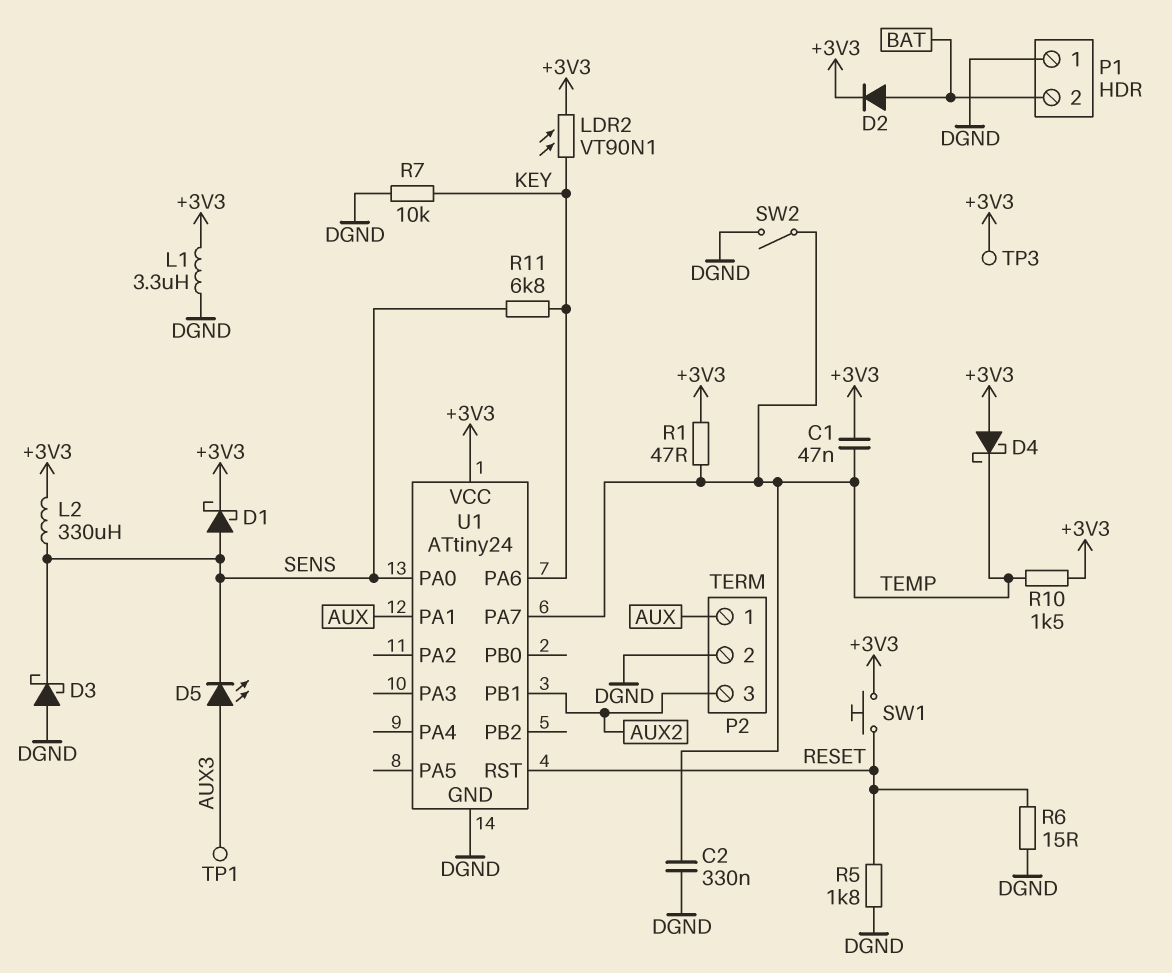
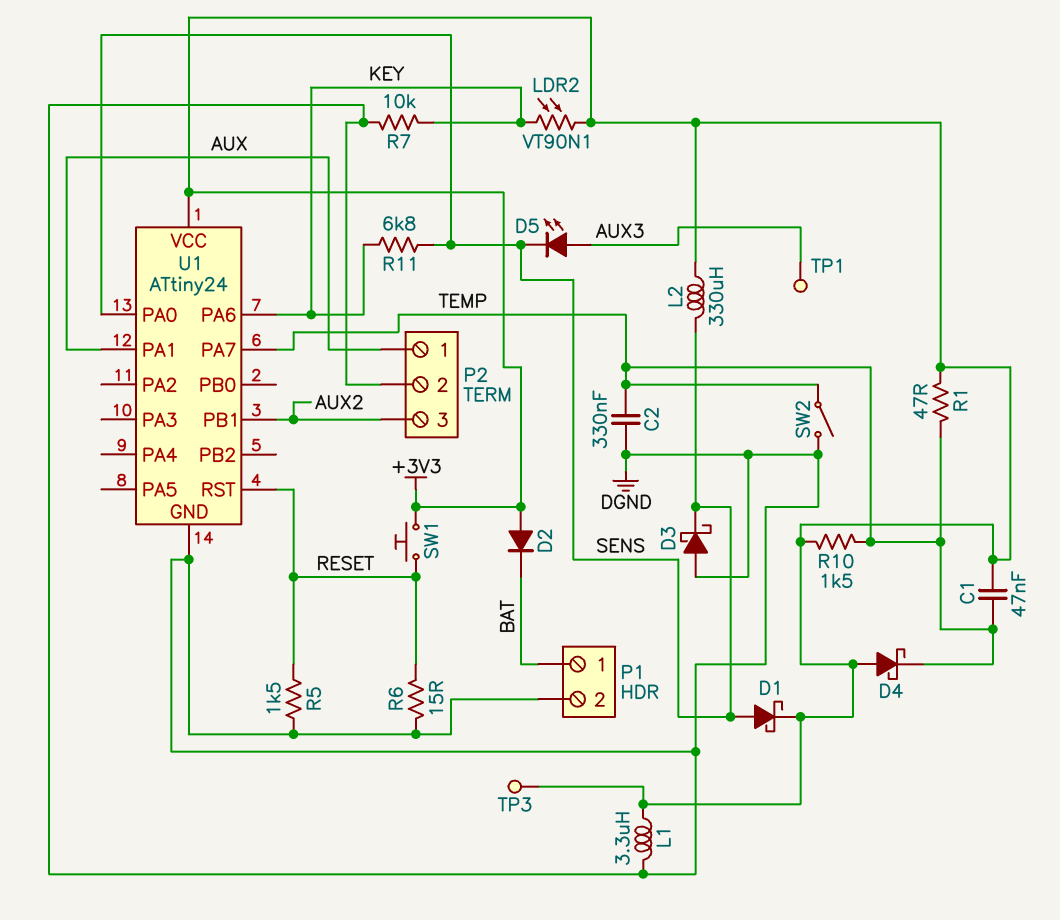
D2: diode (A BAT, K +3V3) -> diode (A +3V3, K BAT)
P1 pin 1: DGND -> BAT
P1 pin 2: BAT -> DGND
R5: 1.8k (DGND, RESET) -> 1.5k (DGND, RESET)

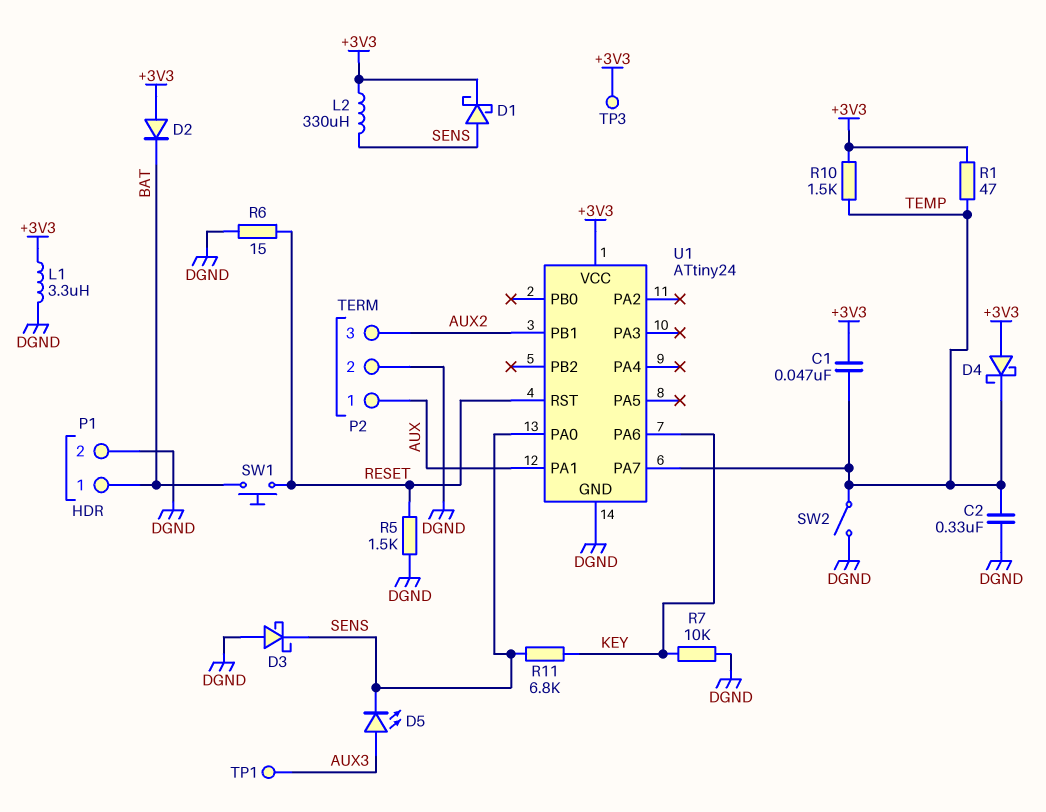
LDR2: VT90N1 (+3V3, KEY) -> none
SW1: button (+3V3, RESET) -> button (BAT, RESET)

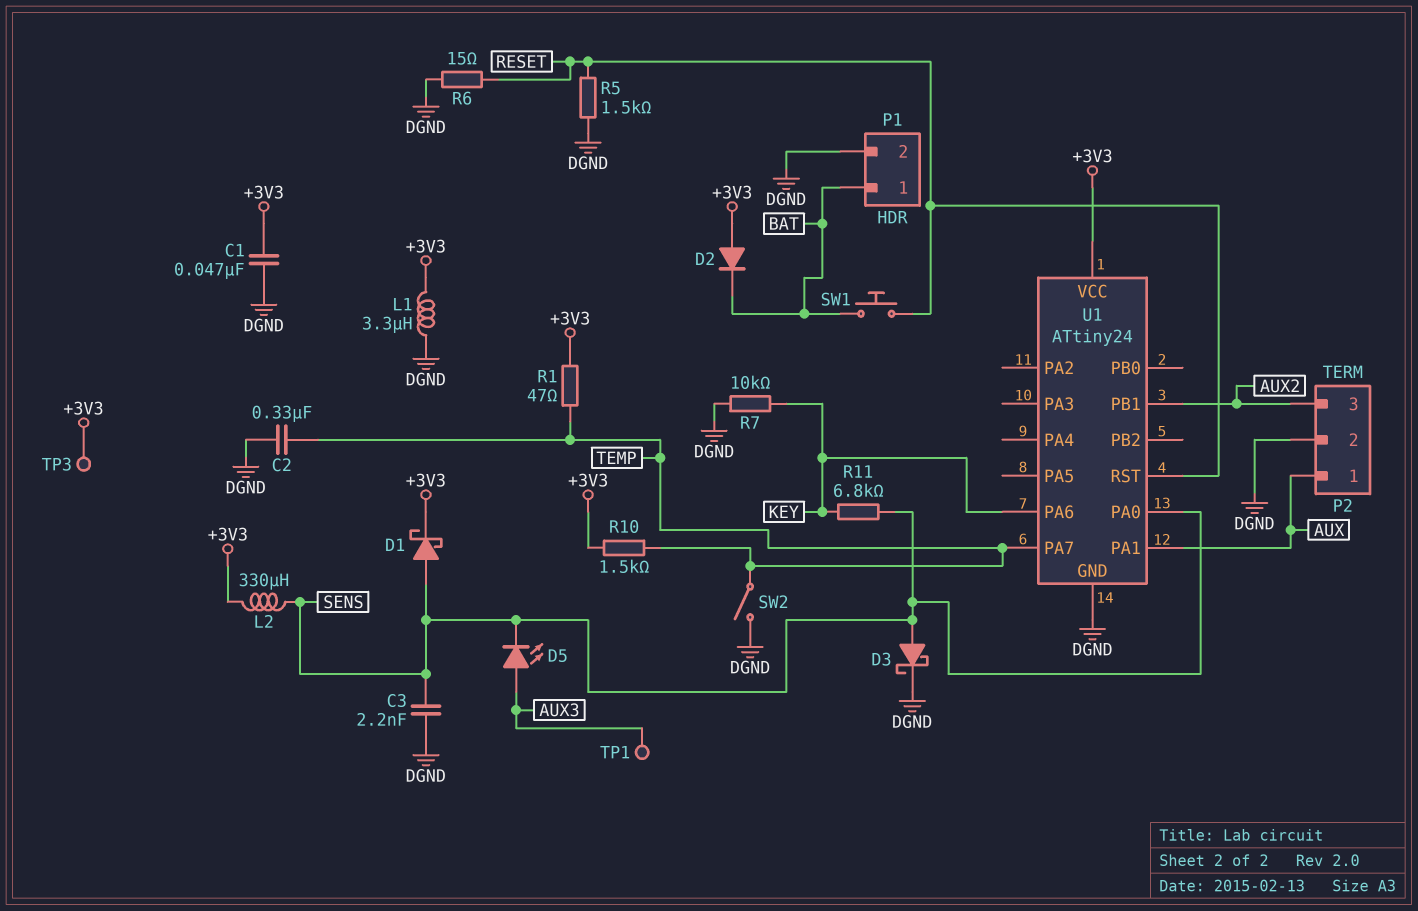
C1: 47nF (+3V3, TEMP) -> 47nF (+3V3, DGND)
C3: none -> 2.2nF (DGND, SENS)
D3: schottky (A DGND, K SENS) -> schottky (A SENS, K DGND)
D4: schottky (A +3V3, K TEMP) -> none

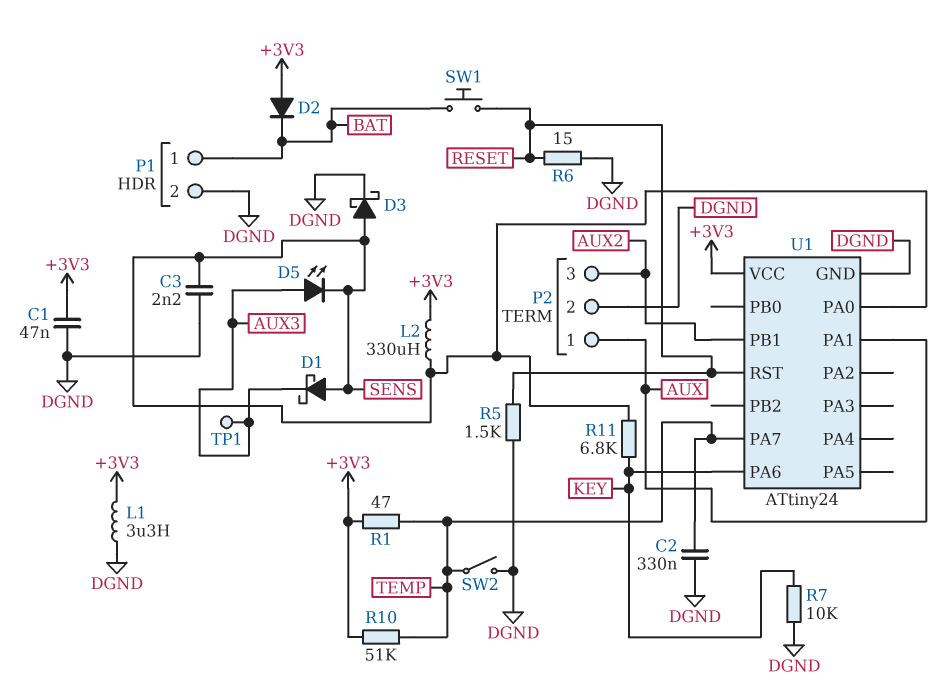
D1: schottky (A SENS, K +3V3) -> schottky (A SENS, K AUX3)
R10: 1.5k (+3V3, TEMP) -> 51k (+3V3, TEMP)
TP3: test point (+3V3) -> none

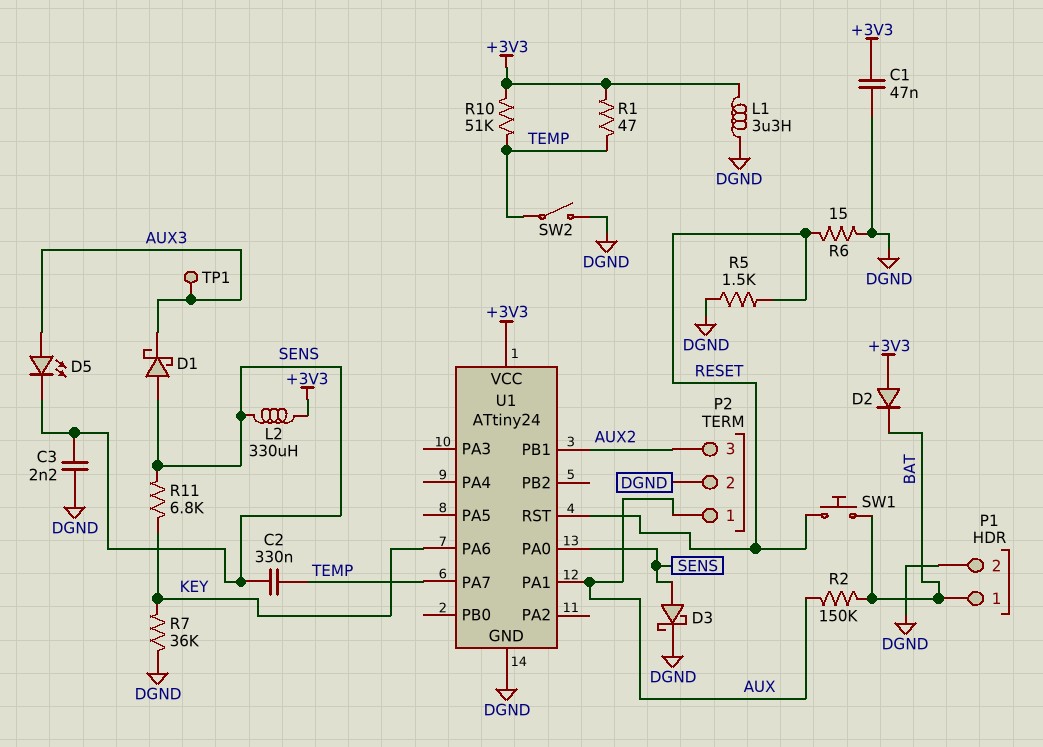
C2: 330nF (DGND, TEMP) -> 330nF (SENS, TEMP)
R2: none -> 150k (AUX, BAT)
R7: 10k (DGND, KEY) -> 36k (DGND, KEY)

